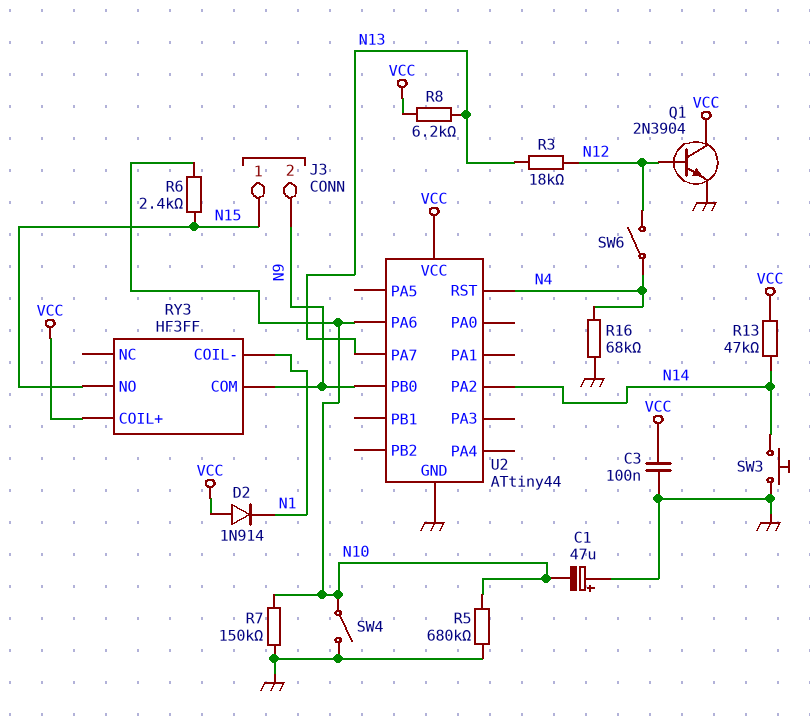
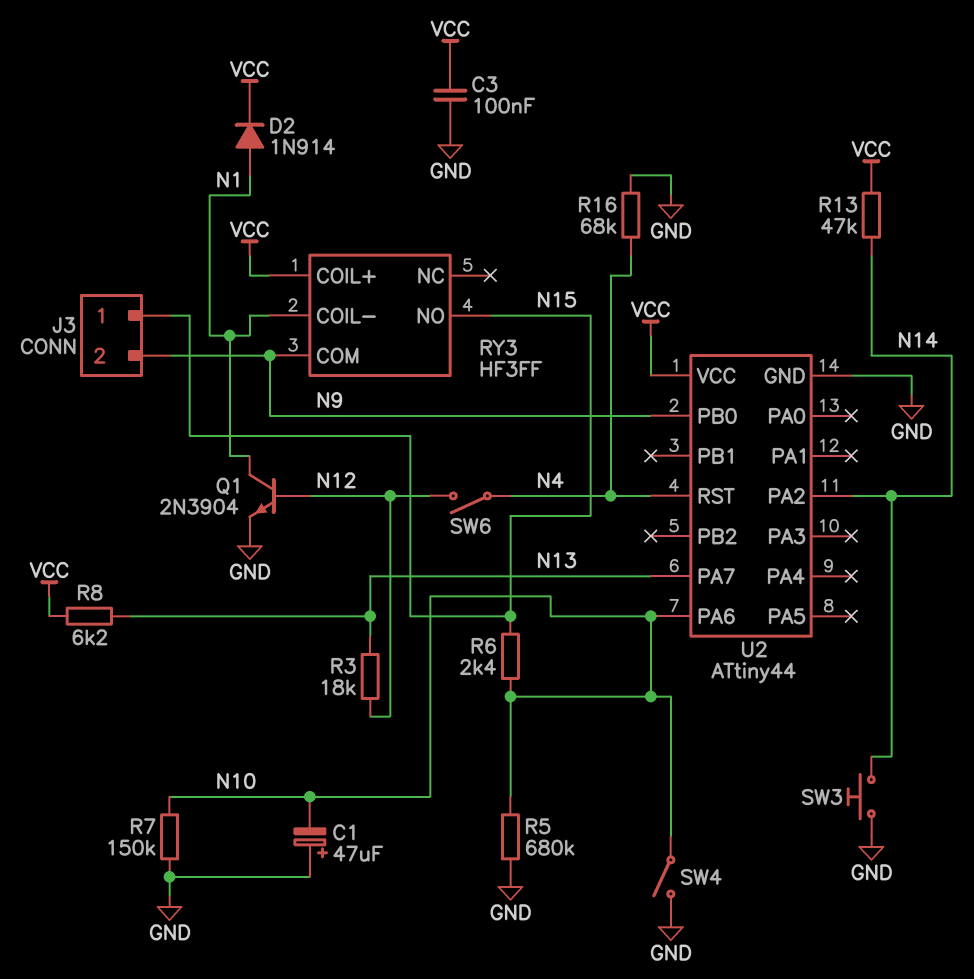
D2: diode 1N914 (A VCC, K N1) -> diode 1N914 (A N1, K VCC)
Q1: NPN 2N3904 (B N12, C VCC, E GND) -> NPN 2N3904 (B N12, C N1, E GND)

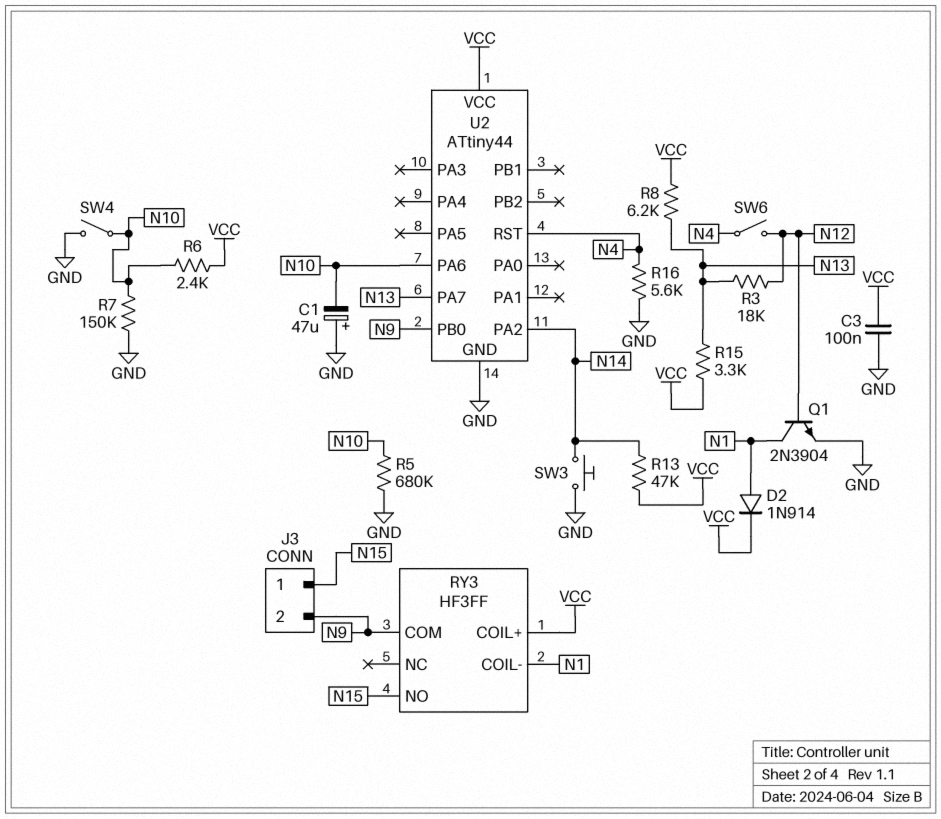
R6: 2.4k (N10, N15) -> 2.4k (N10, VCC)
R15: none -> 3.3k (N13, VCC)
R16: 68k (GND, N4) -> 5.6k (GND, N4)

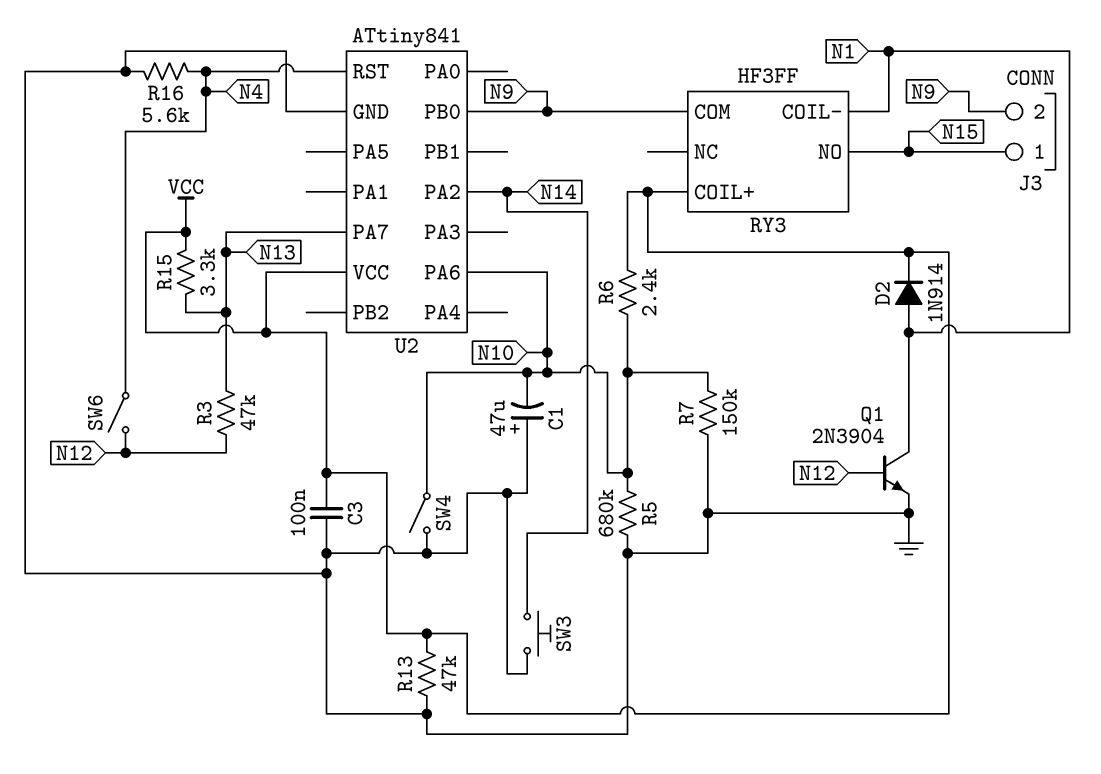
R3: 18k (N12, N13) -> 47k (N12, N13)
R8: 6.2k (N13, VCC) -> none
R13: 47k (N14, VCC) -> 47k (GND, VCC)
U2: ATtiny44 -> ATtiny841

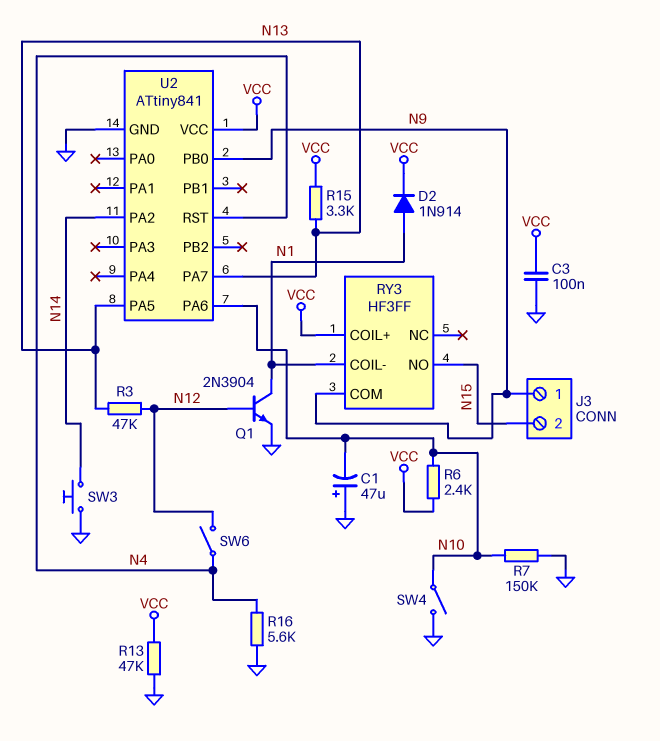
J3 pin 1: N15 -> N9
J3 pin 2: N9 -> N15
R5: 680k (GND, N10) -> none
U2 pin PA5: none -> N13

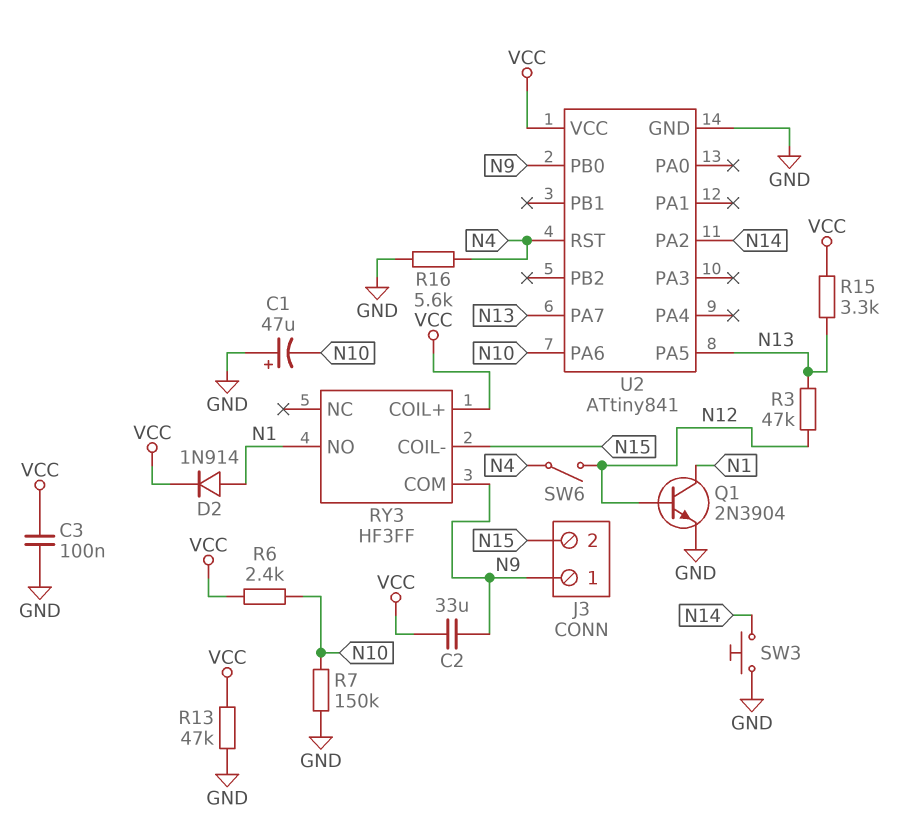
C2: none -> 33uF (N9, VCC)
RY3 pin COIL-: N1 -> N15
RY3 pin NO: N15 -> N1
SW4: switch (GND, N10) -> none

